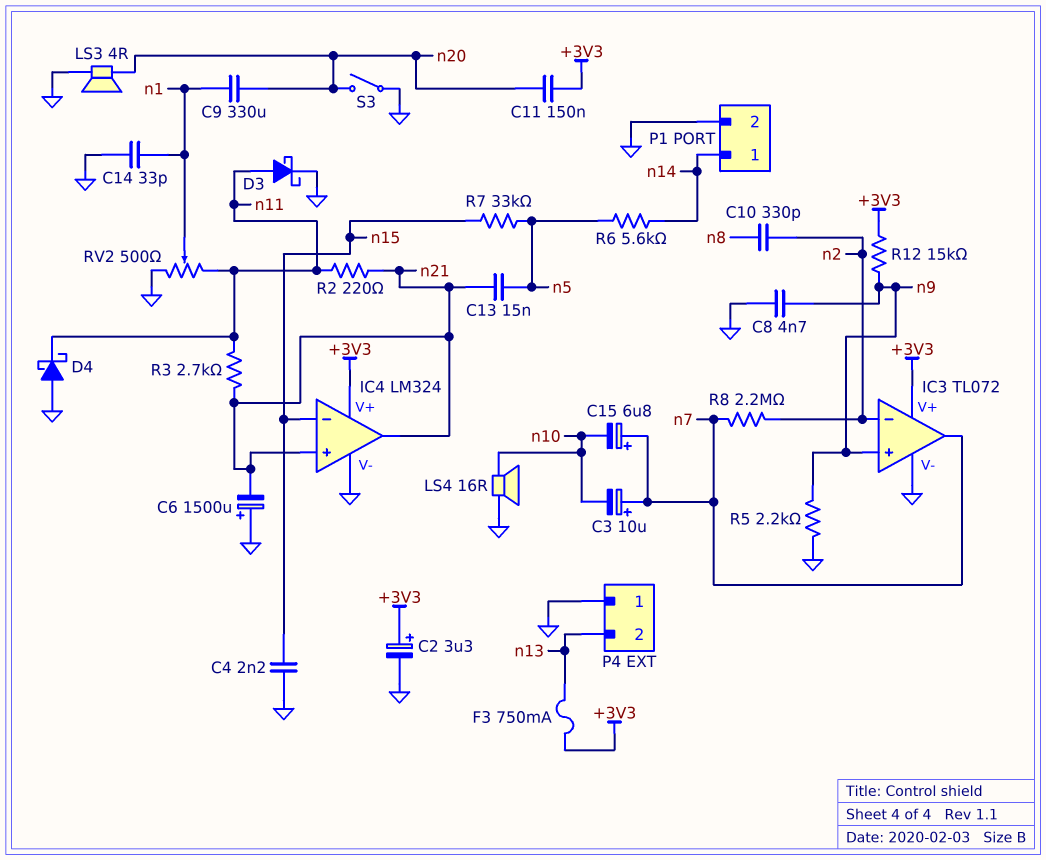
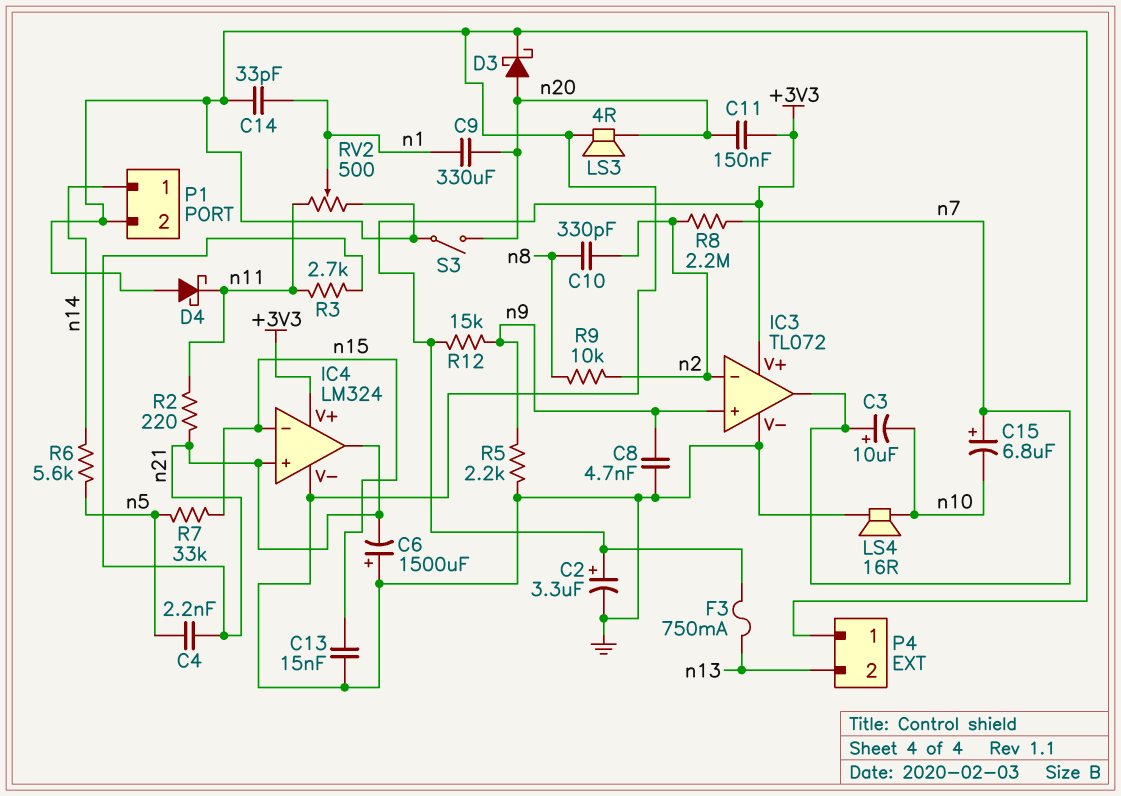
C4: 2.2nF (GND, n15) -> 2.2nF (n5, n21)
C13: 15nF (n5, n21) -> 15nF (GND, n15)
D3: schottky (A n11, K GND) -> schottky (A n20, K GND)
R9: none -> 10k (n2, n8)

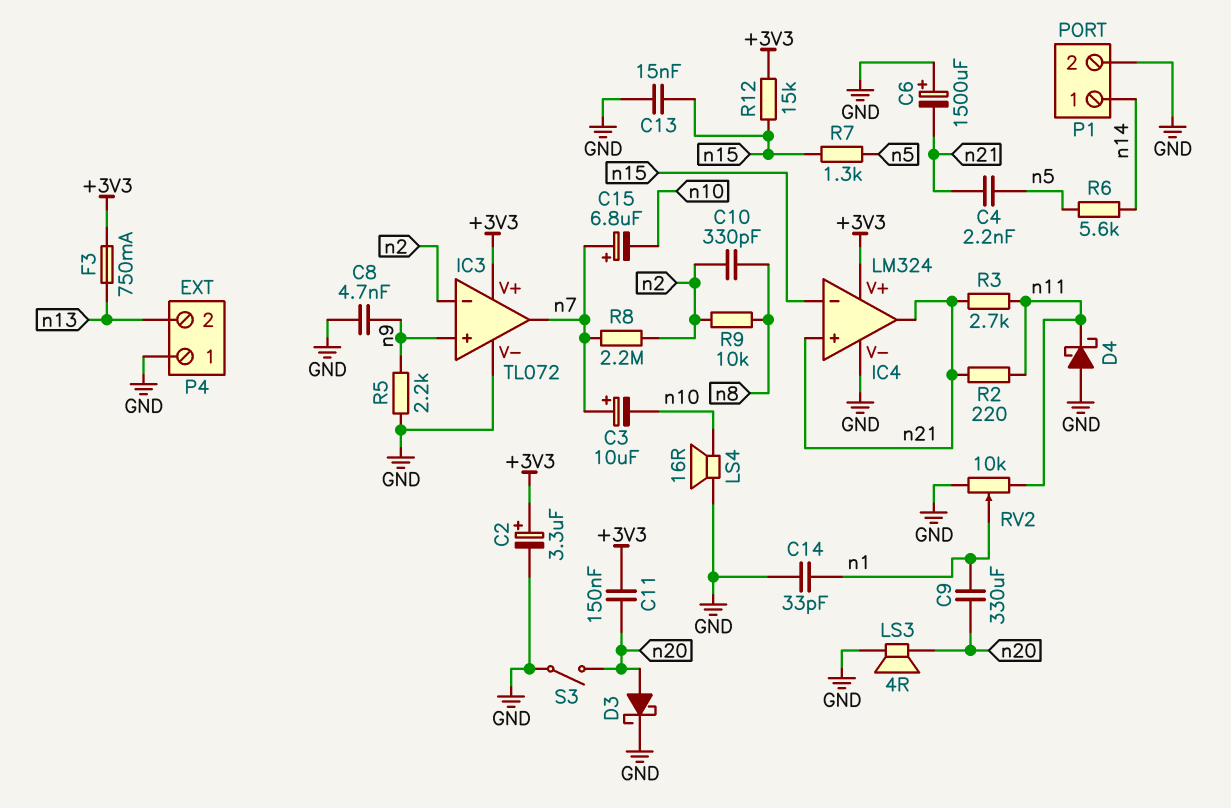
R7: 33k (n5, n15) -> 1.3k (n5, n15)
R12: 15k (+3V3, n9) -> 15k (+3V3, n15)
RV2: 500 (GND, n11, wiper n1) -> 10k (GND, n11, wiper n1)

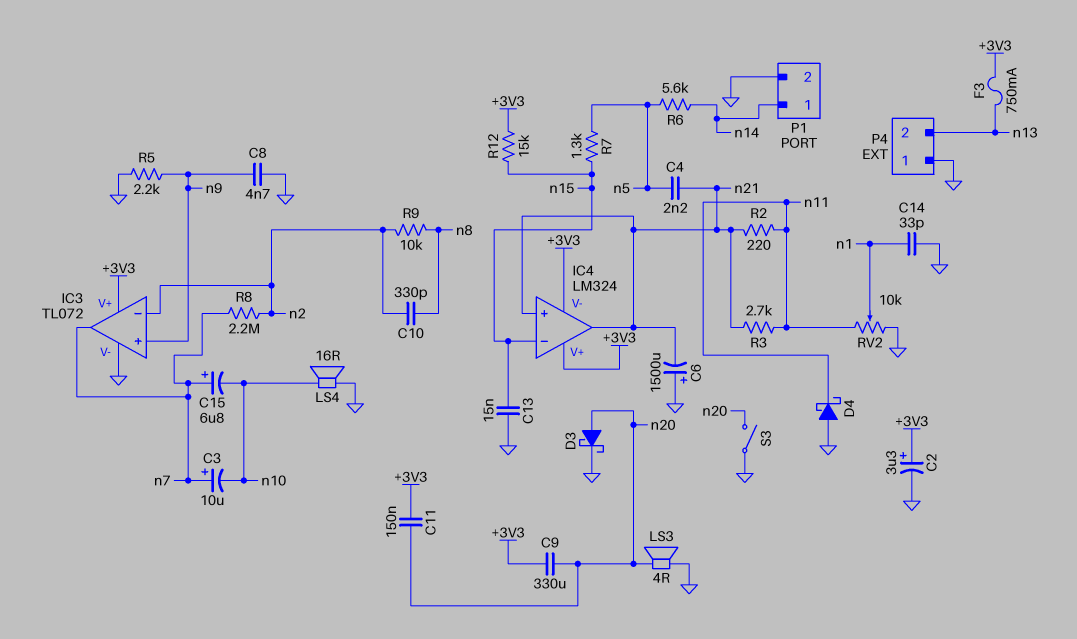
C9: 330uF (n1, n20) -> 330uF (+3V3, n20)
IC4 pin V-: GND -> +3V3

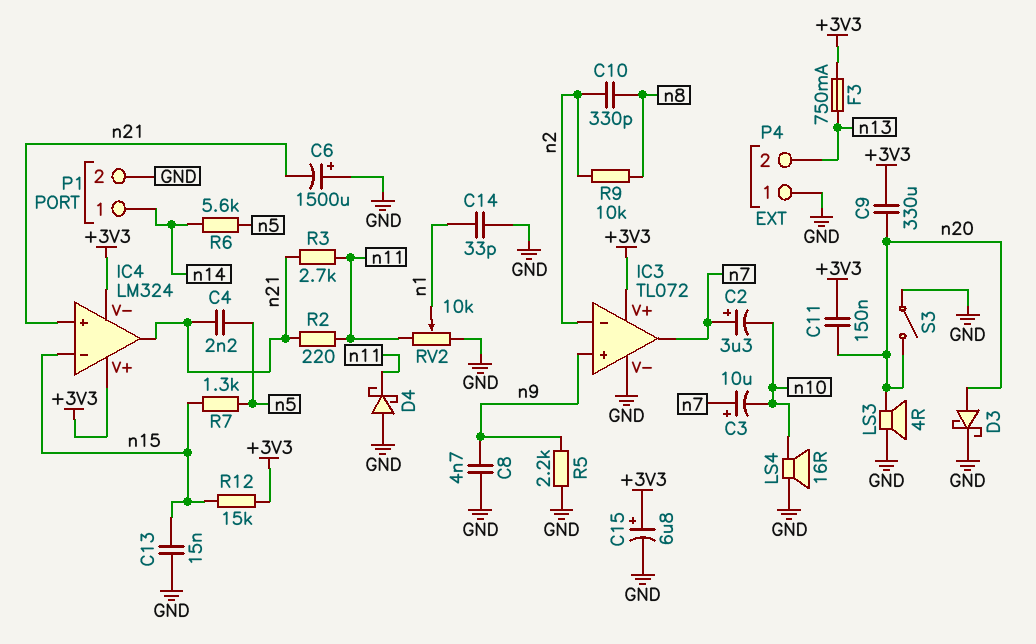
C2: 3.3uF (plus +3V3, minus GND) -> 3.3uF (plus n7, minus n10)
C15: 6.8uF (plus n7, minus n10) -> 6.8uF (plus +3V3, minus GND)
R8: 2.2M (n2, n7) -> none

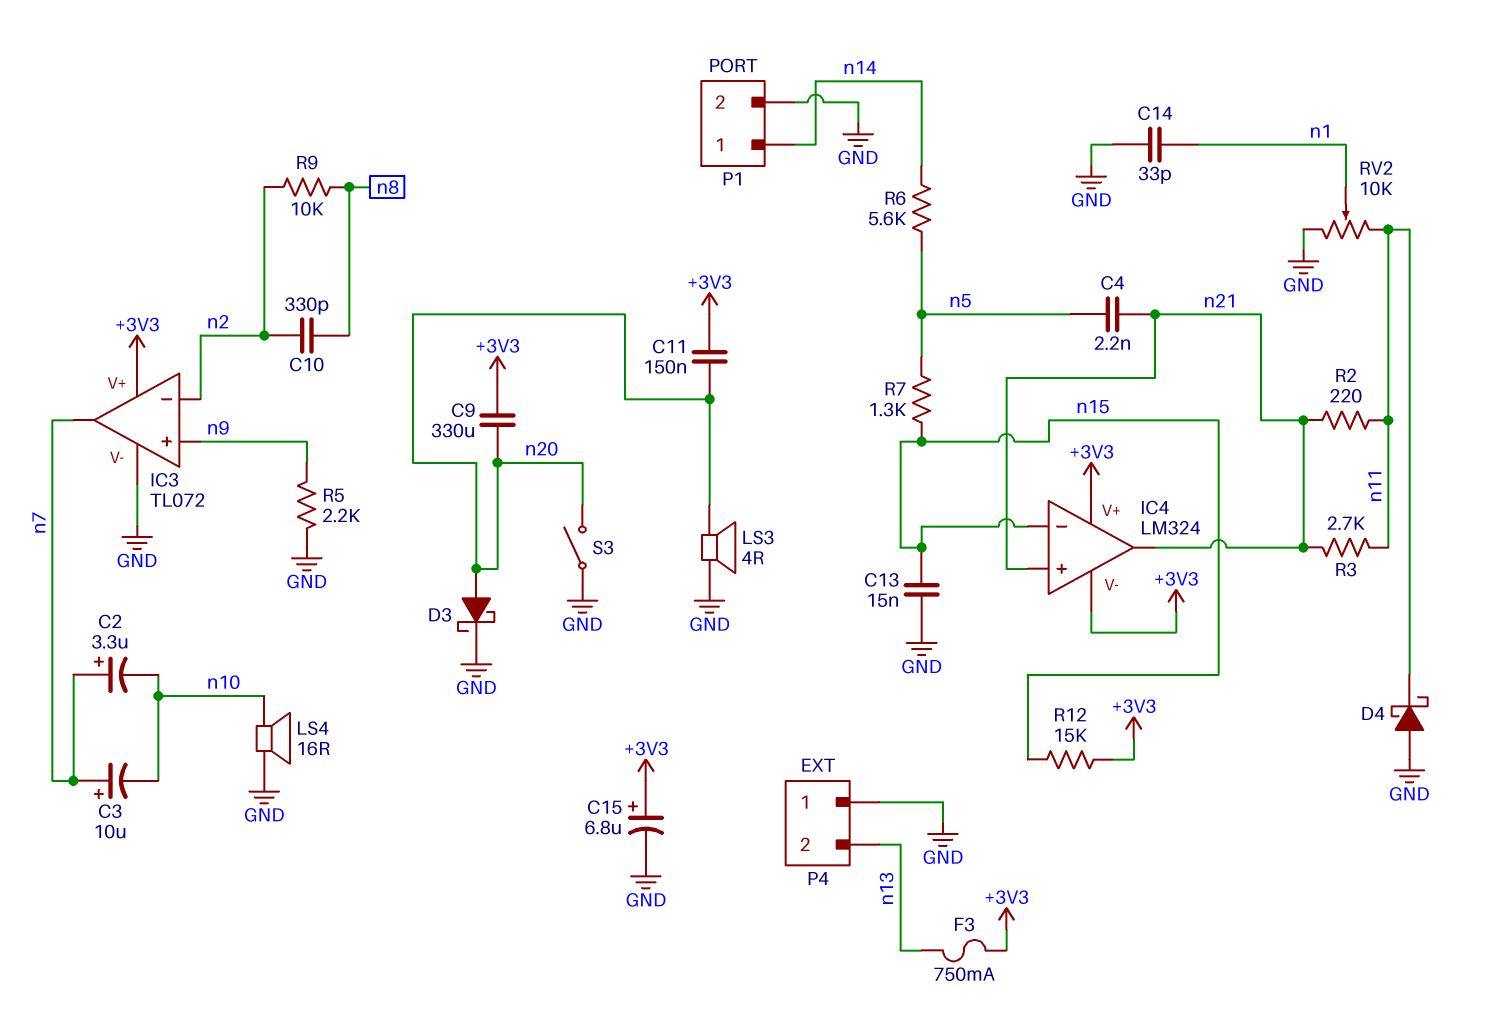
C6: 1500uF (plus GND, minus n21) -> none
C8: 4.7nF (GND, n9) -> none

